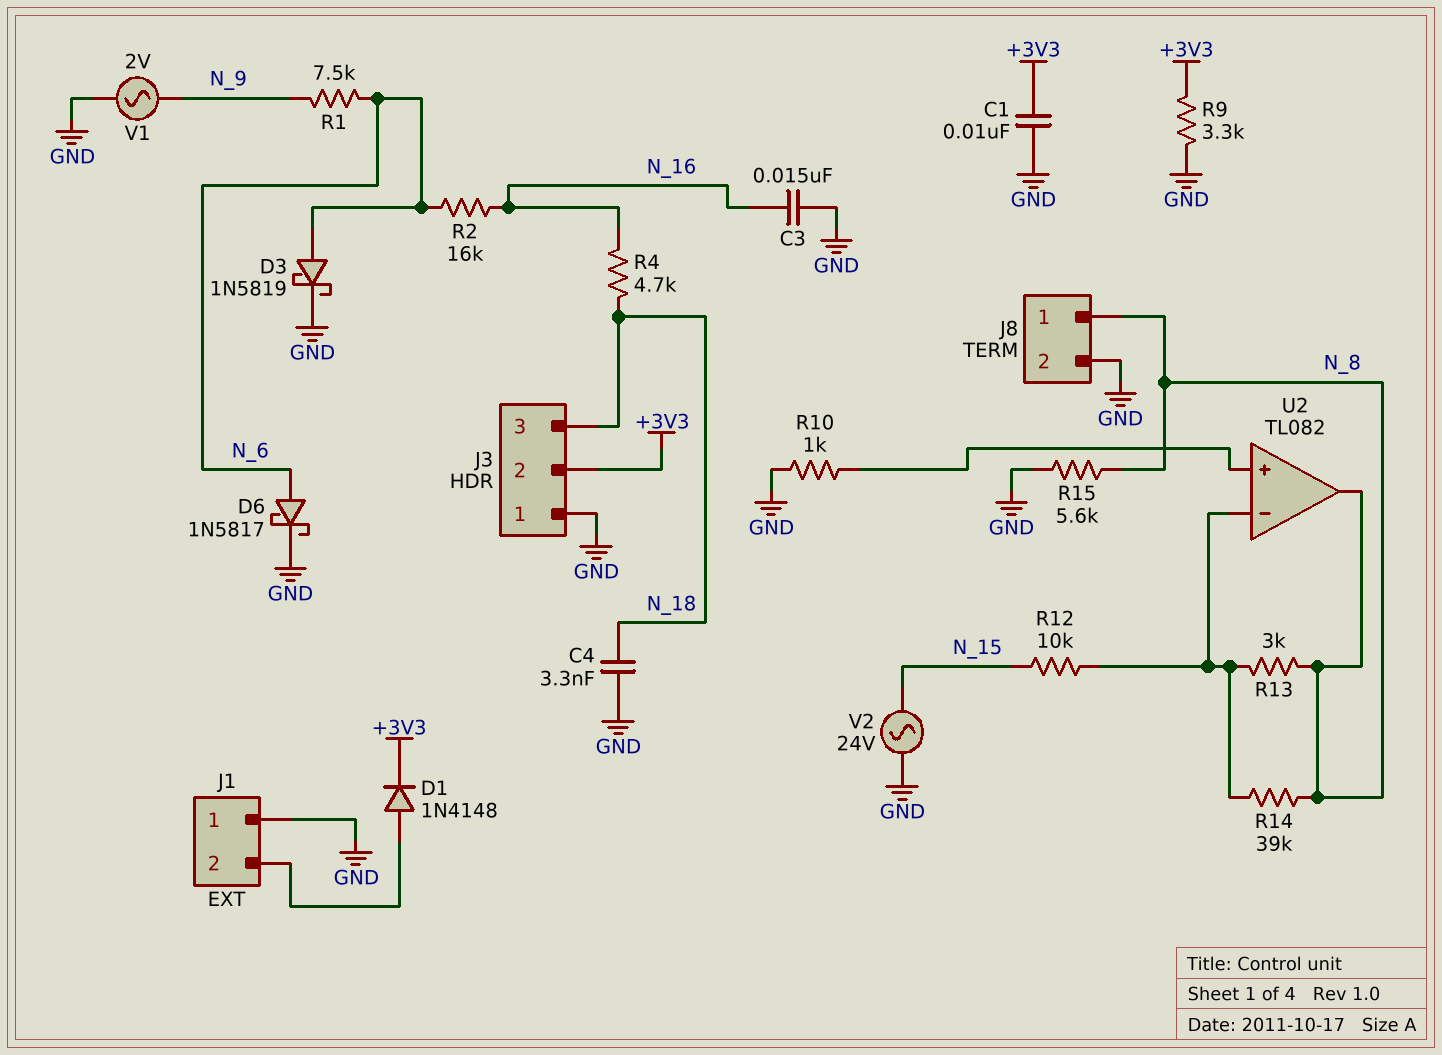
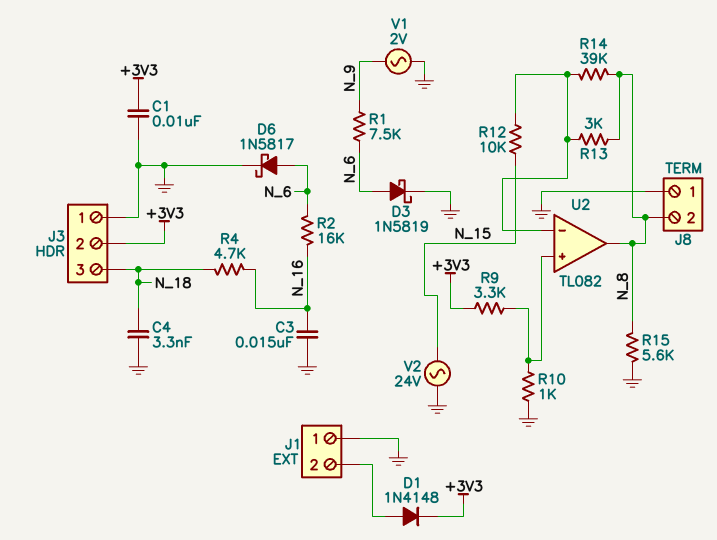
J8 pin 1: N_8 -> GND
J8 pin 2: GND -> N_8
R9: 3.3k (+3V3, GND) -> 3.3k (+3V3, U2/in+)

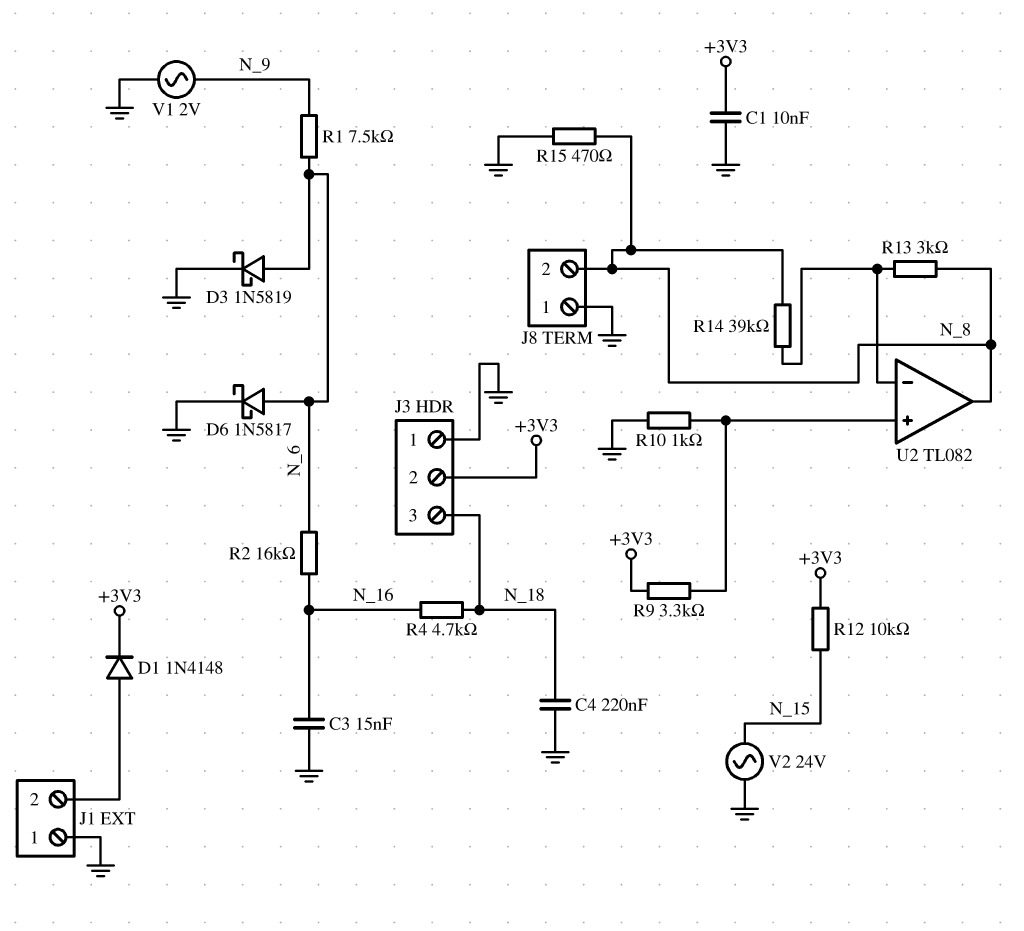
C4: 3.3nF (GND, N_18) -> 220nF (GND, N_18)
R12: 10k (N_15, U2/in-) -> 10k (+3V3, N_15)
R15: 5.6k (GND, N_8) -> 470 (GND, N_8)

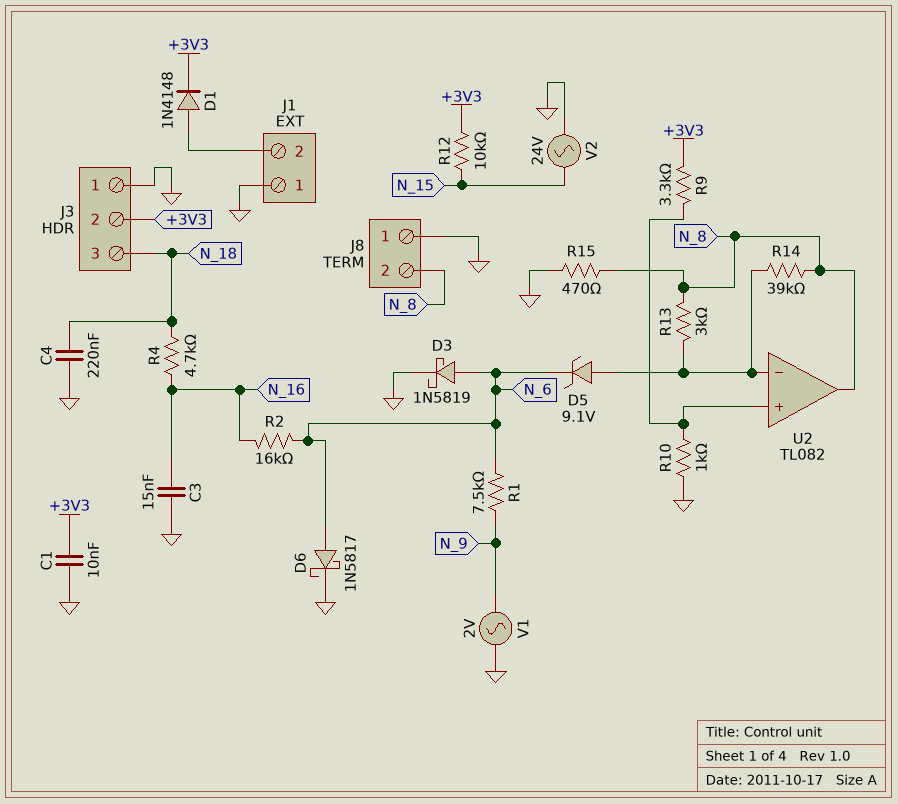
D5: none -> zener 9.1V (A U2/in-, K N_6)

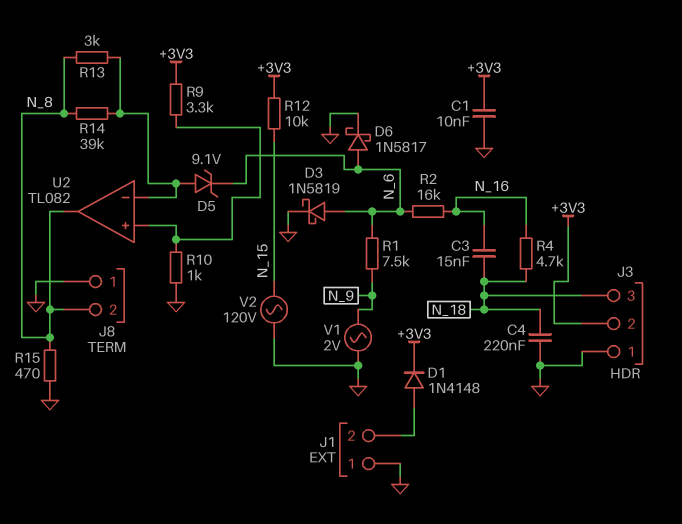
C3: 15nF (GND, N_16) -> 15nF (N_16, N_18)
V2: AC 24V (GND, N_15) -> AC 120V (GND, N_15)

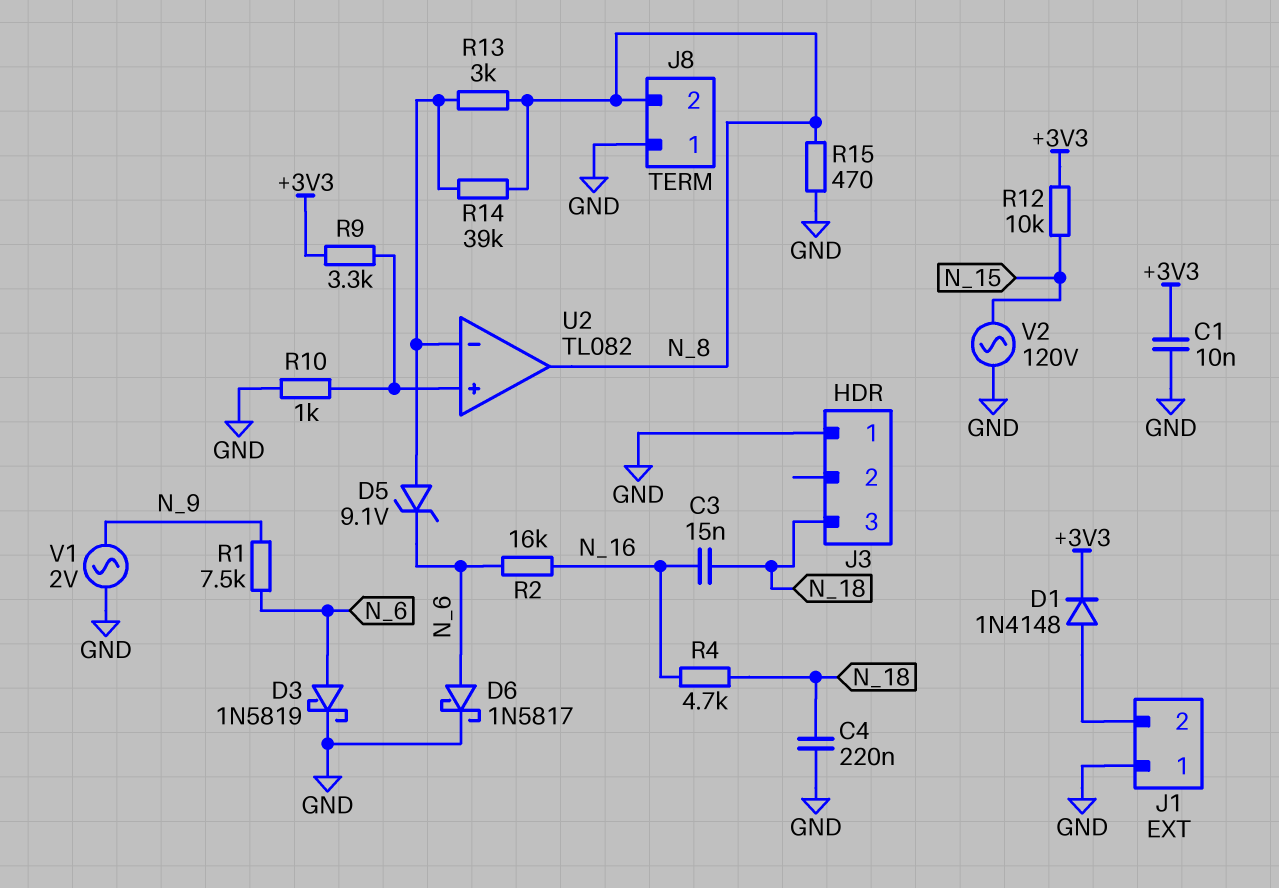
J3 pin 2: +3V3 -> none

